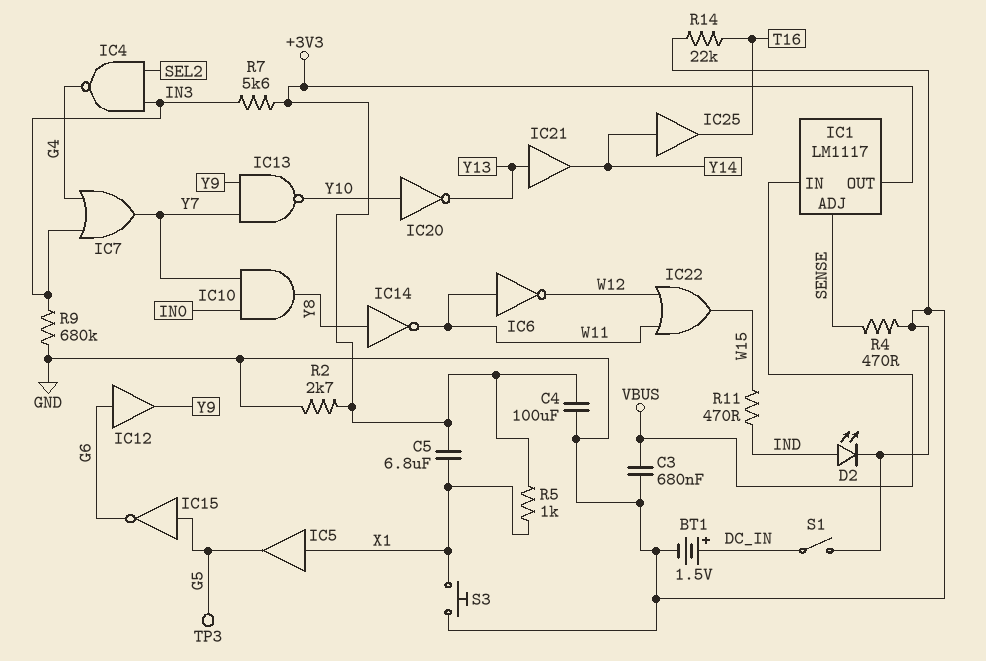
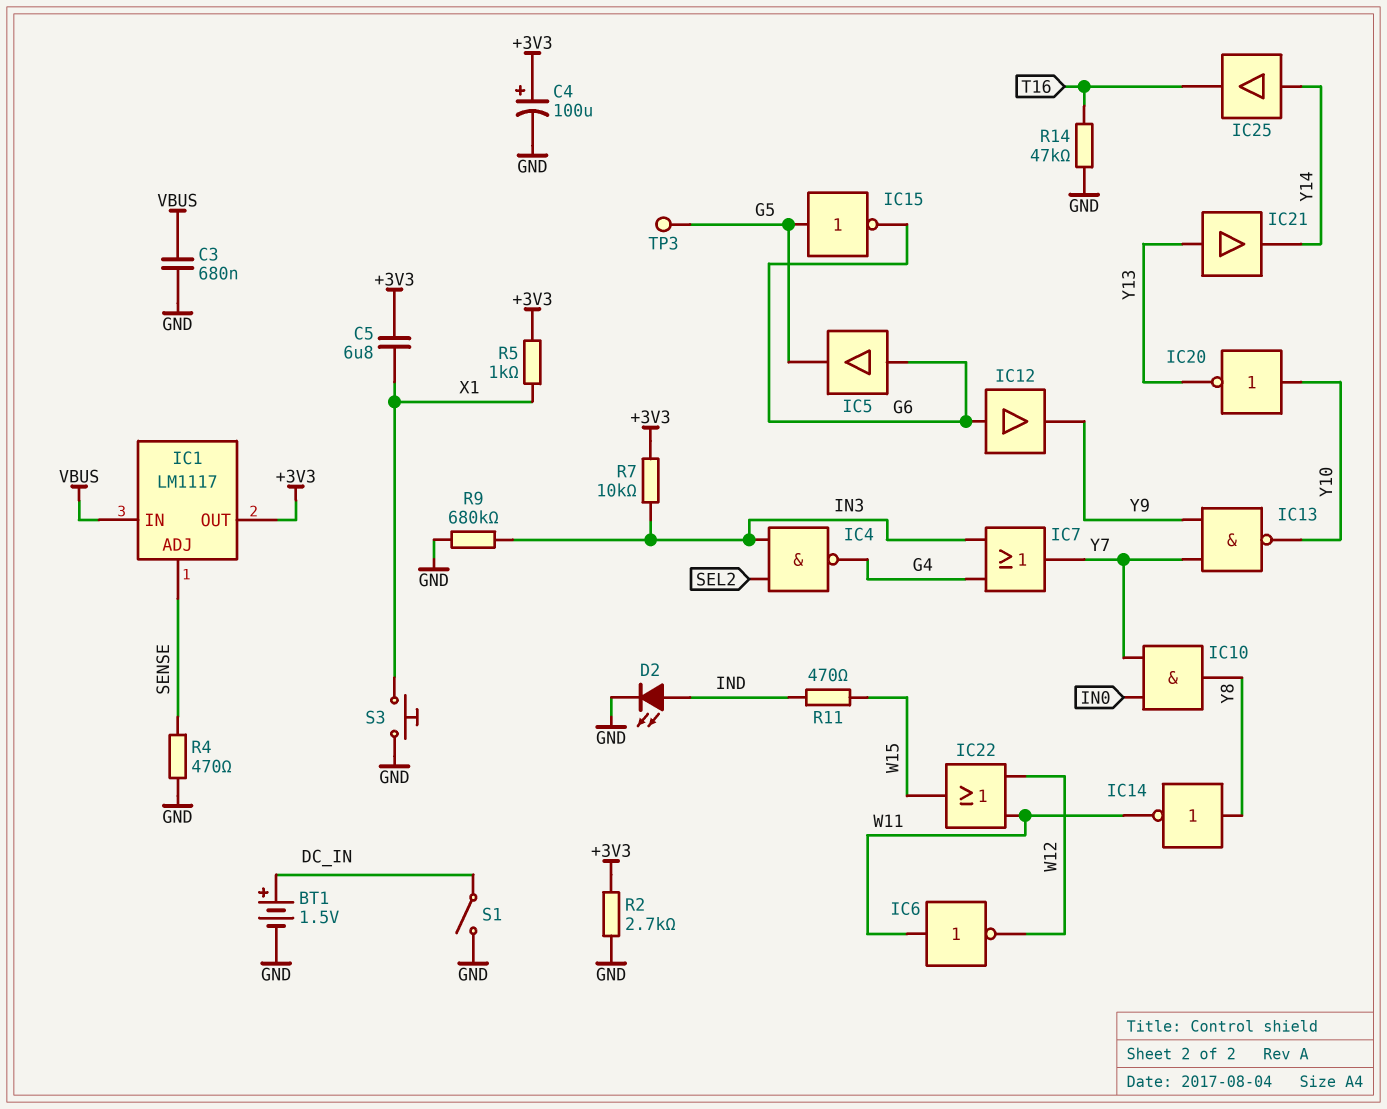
C4: 100uF (+3V3, GND) -> 100uF (plus +3V3, minus GND)
IC5: buffer (in X1, out G5) -> buffer (in G6, out G5)
R7: 5.6k (+3V3, IN3) -> 10k (+3V3, IN3)
R14: 22k (GND, T16) -> 47k (GND, T16)

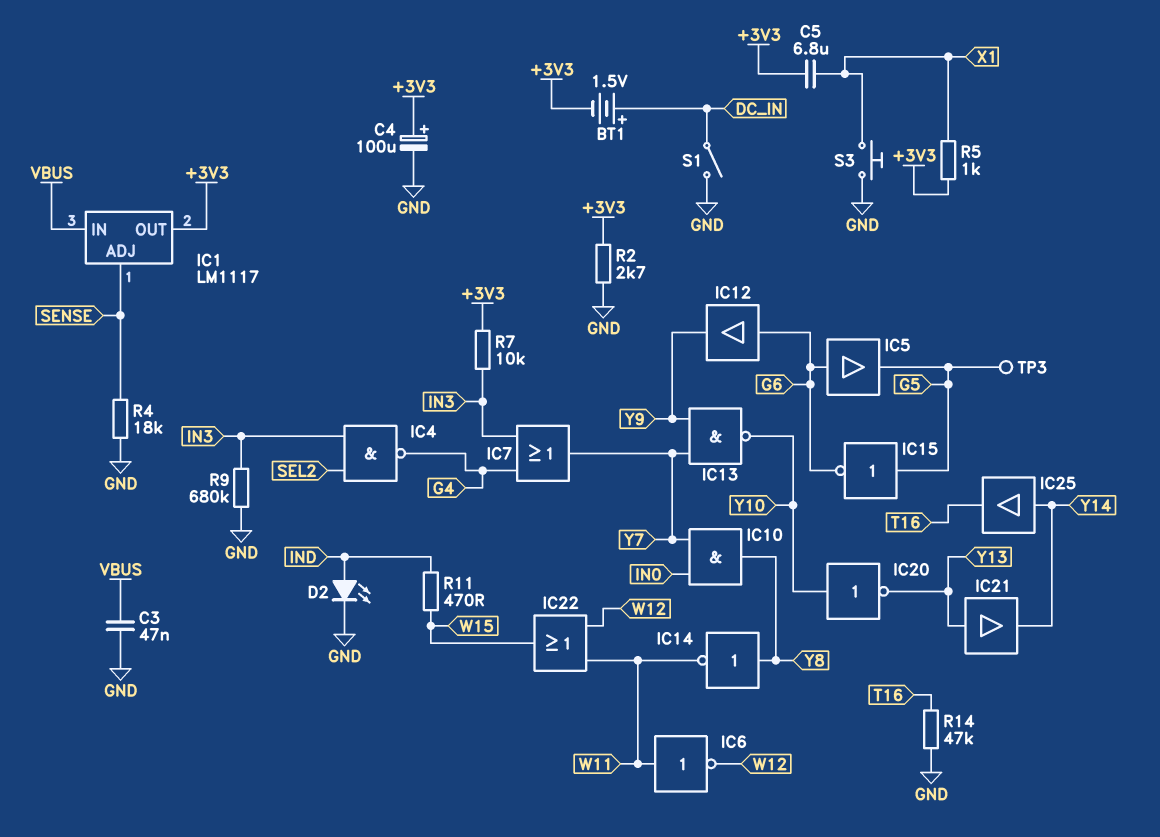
BT1: 1.5V (plus DC_IN, minus GND) -> 1.5V (plus DC_IN, minus +3V3)
C3: 680nF (GND, VBUS) -> 47nF (GND, VBUS)
R4: 470 (GND, SENSE) -> 18k (GND, SENSE)

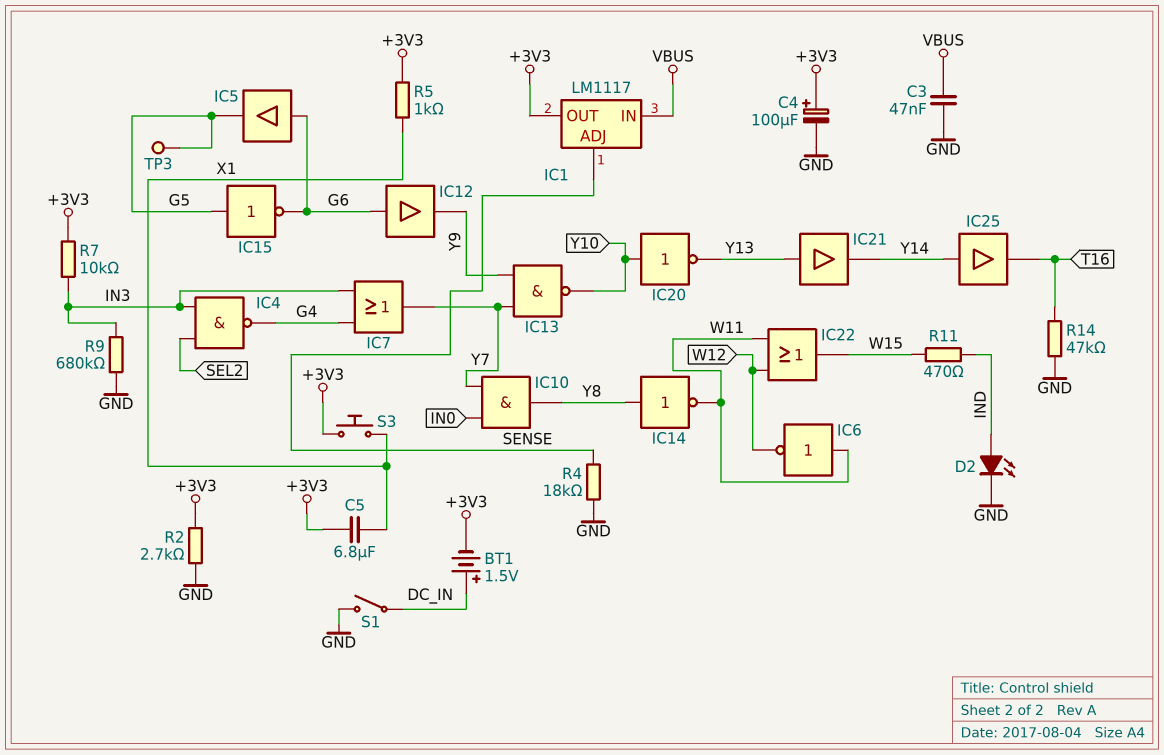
S3: button (GND, X1) -> button (+3V3, X1)

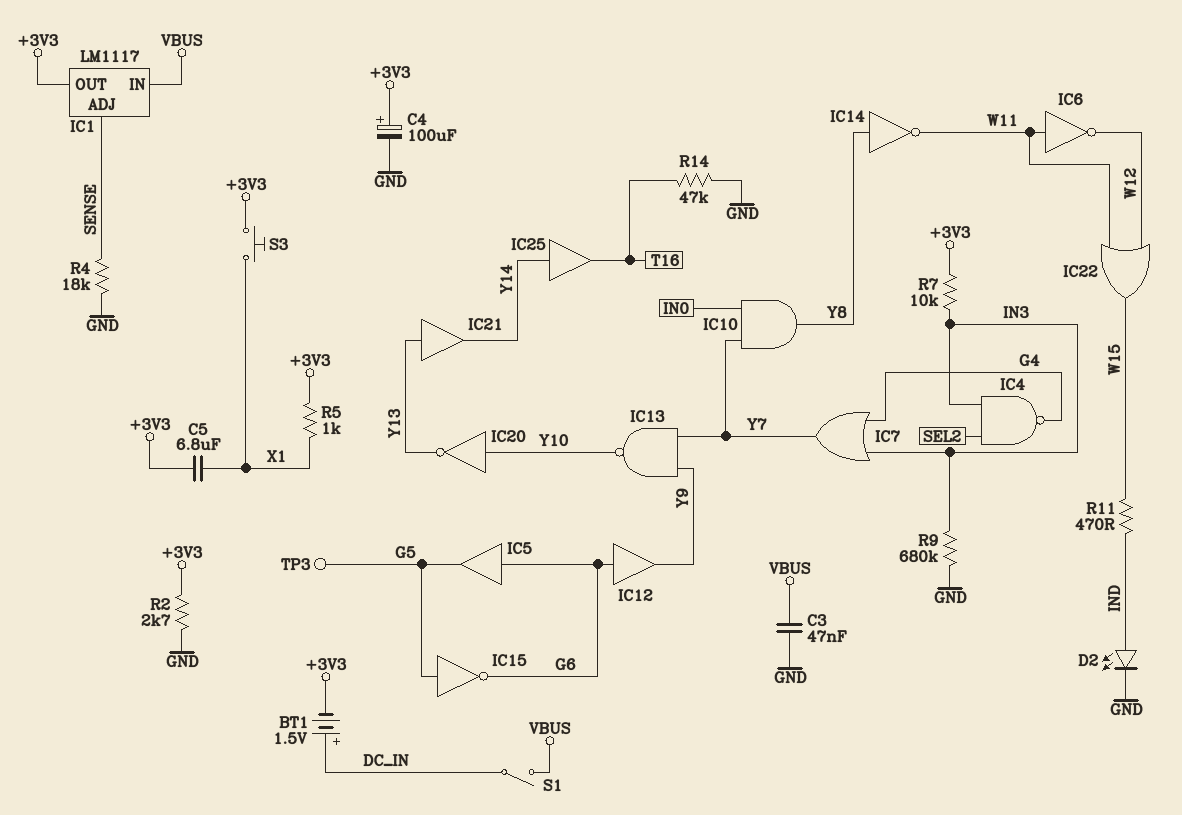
S1: switch (DC_IN, GND) -> switch (DC_IN, VBUS)

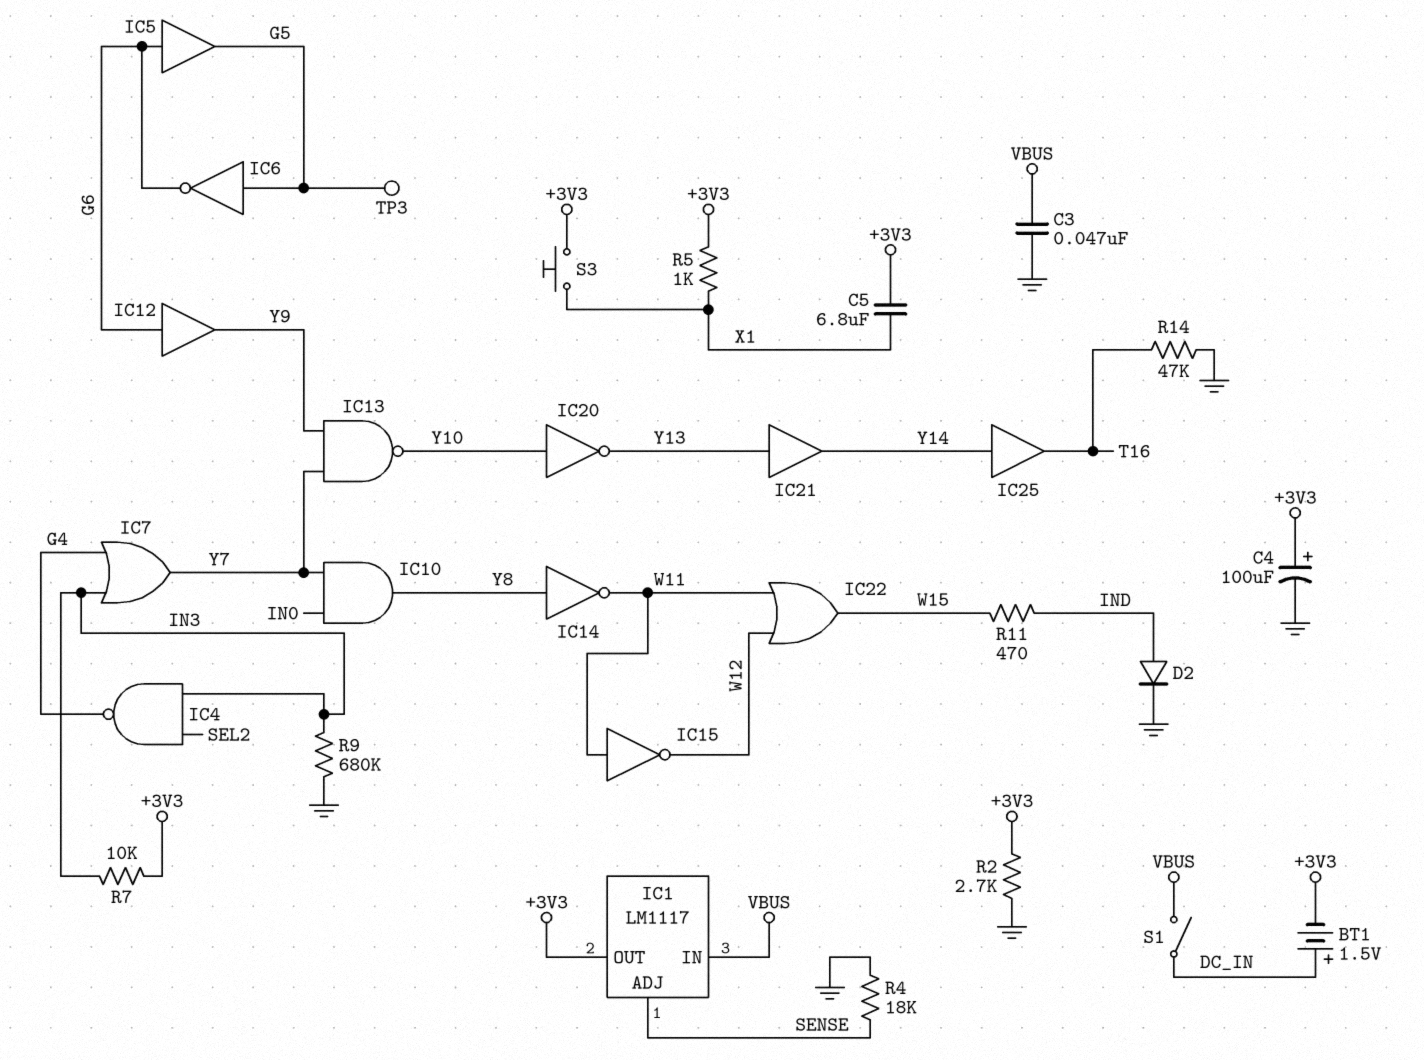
D2: LED (A IND, K GND) -> diode (A IND, K GND)
IC6: NOT (in W11, out W12) -> NOT (in G5, out G6)
IC15: NOT (in G5, out G6) -> NOT (in W11, out W12)

